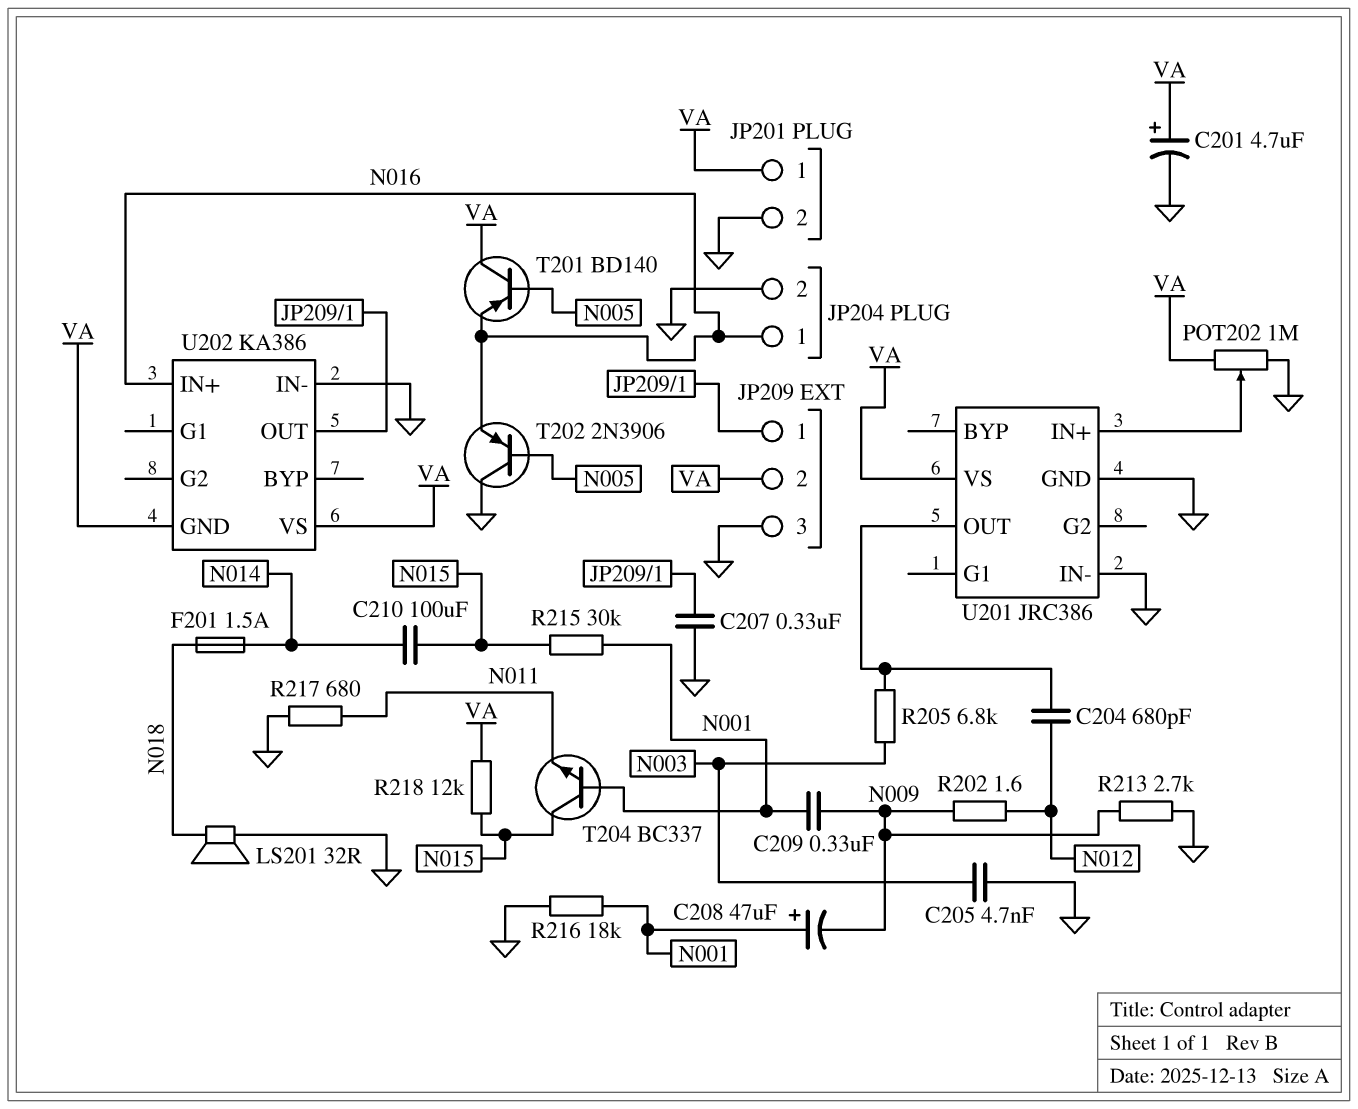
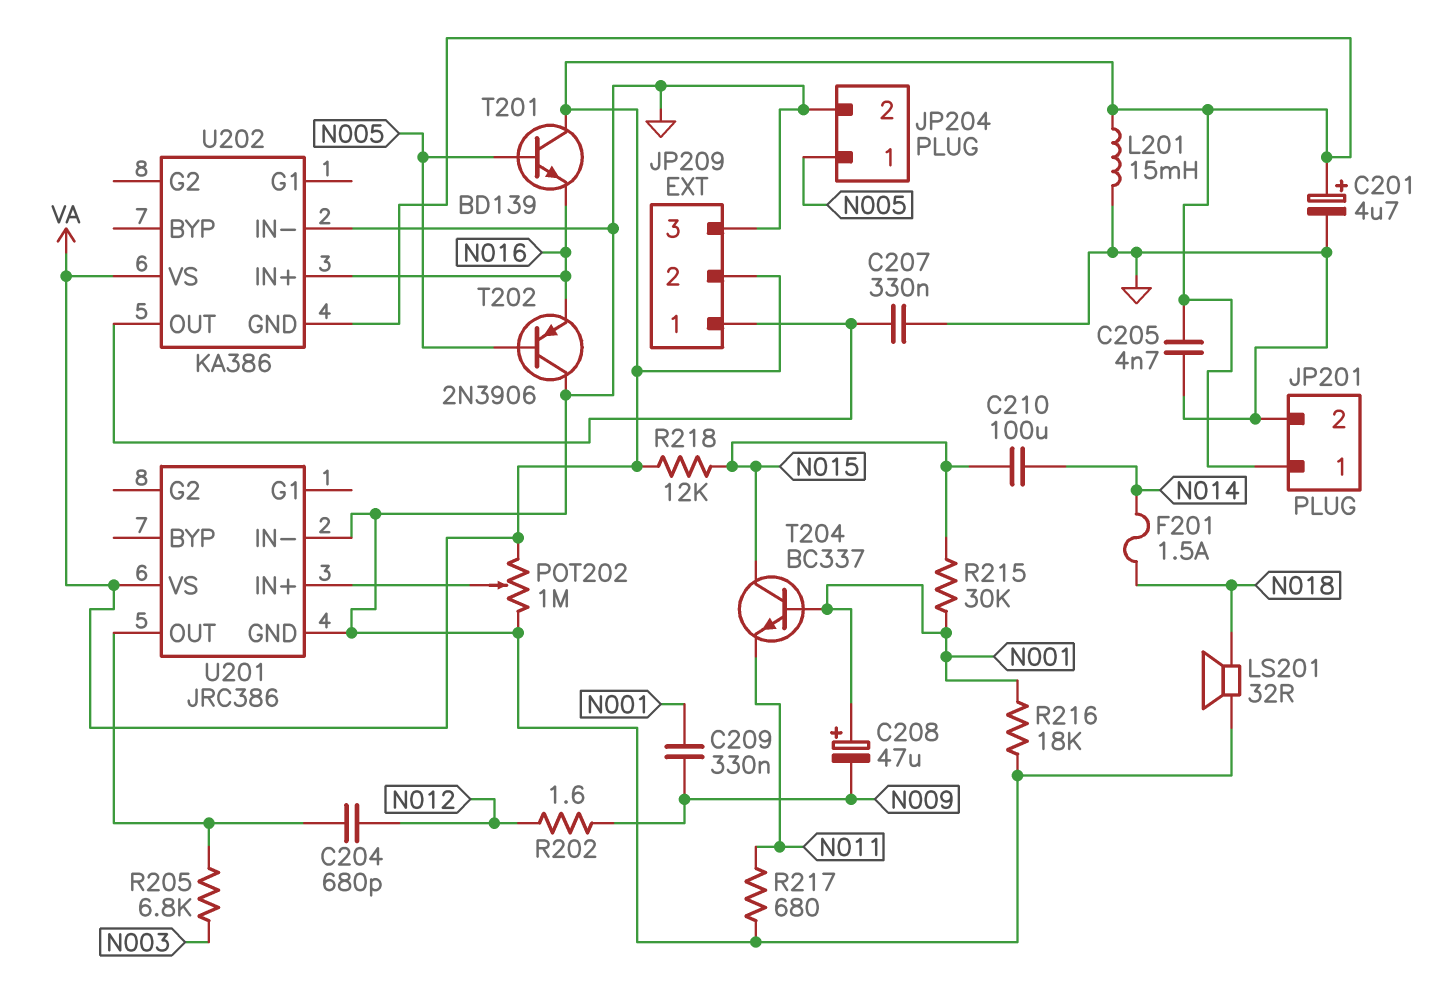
C205: 4.7nF (GND, N003) -> 4.7nF (GND, VA)
JP204 pin 1: N016 -> N005
L201: none -> 15mH (GND, VA)
R213: 2.7k (GND, N009) -> none
T201: PNP BD140 (B N005, C VA, E N016) -> NPN BD139 (B N005, C VA, E N016)

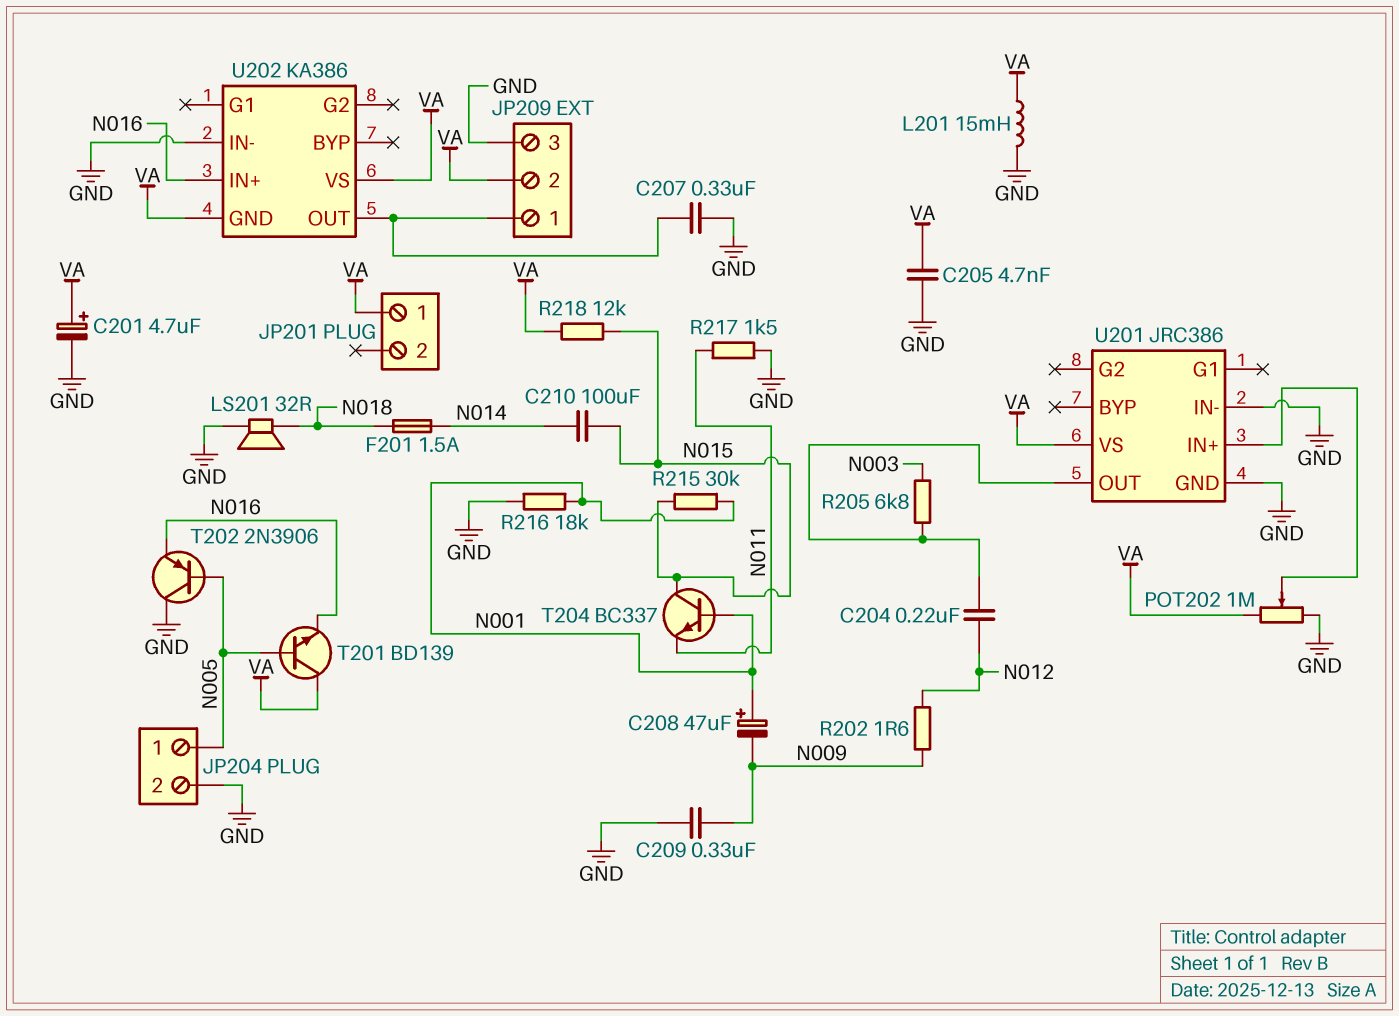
C204: 680pF (N012, U201/OUT) -> 220nF (N012, U201/OUT)
C209: 330nF (N001, N009) -> 330nF (GND, N009)
JP201 pin 2: GND -> none
R217: 680 (GND, N011) -> 1.5k (GND, N011)

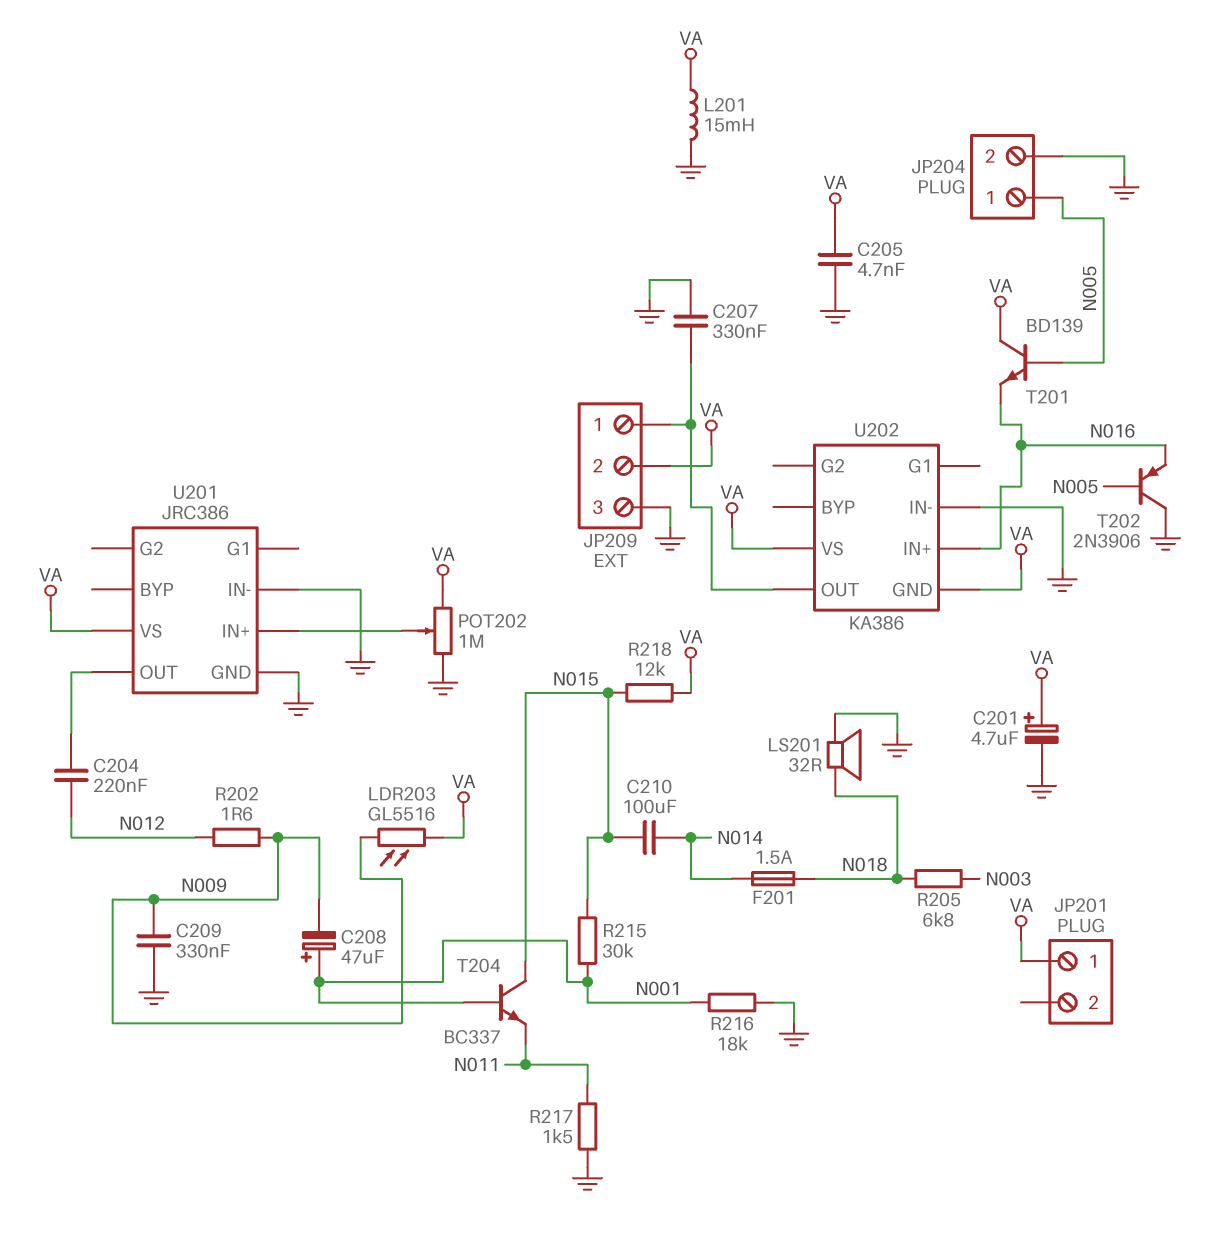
LDR203: none -> GL5516 (N009, VA)
R205: 6.8k (N003, U201/OUT) -> 6.8k (N003, N018)

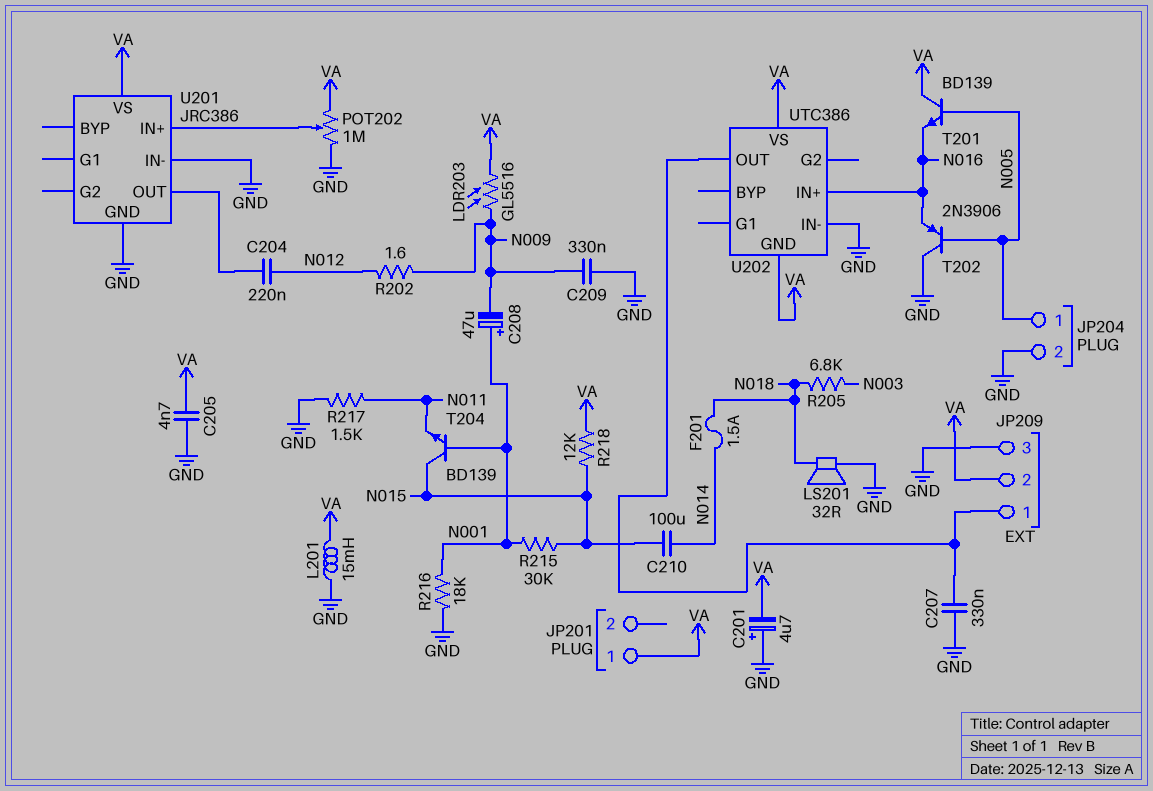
C201: 4.7uF (plus VA, minus GND) -> 4.7uF (plus GND, minus VA)
T204: NPN BC337 (B N001, C N015, E N011) -> NPN BD139 (B N001, C N015, E N011)
U202: KA386 -> UTC386

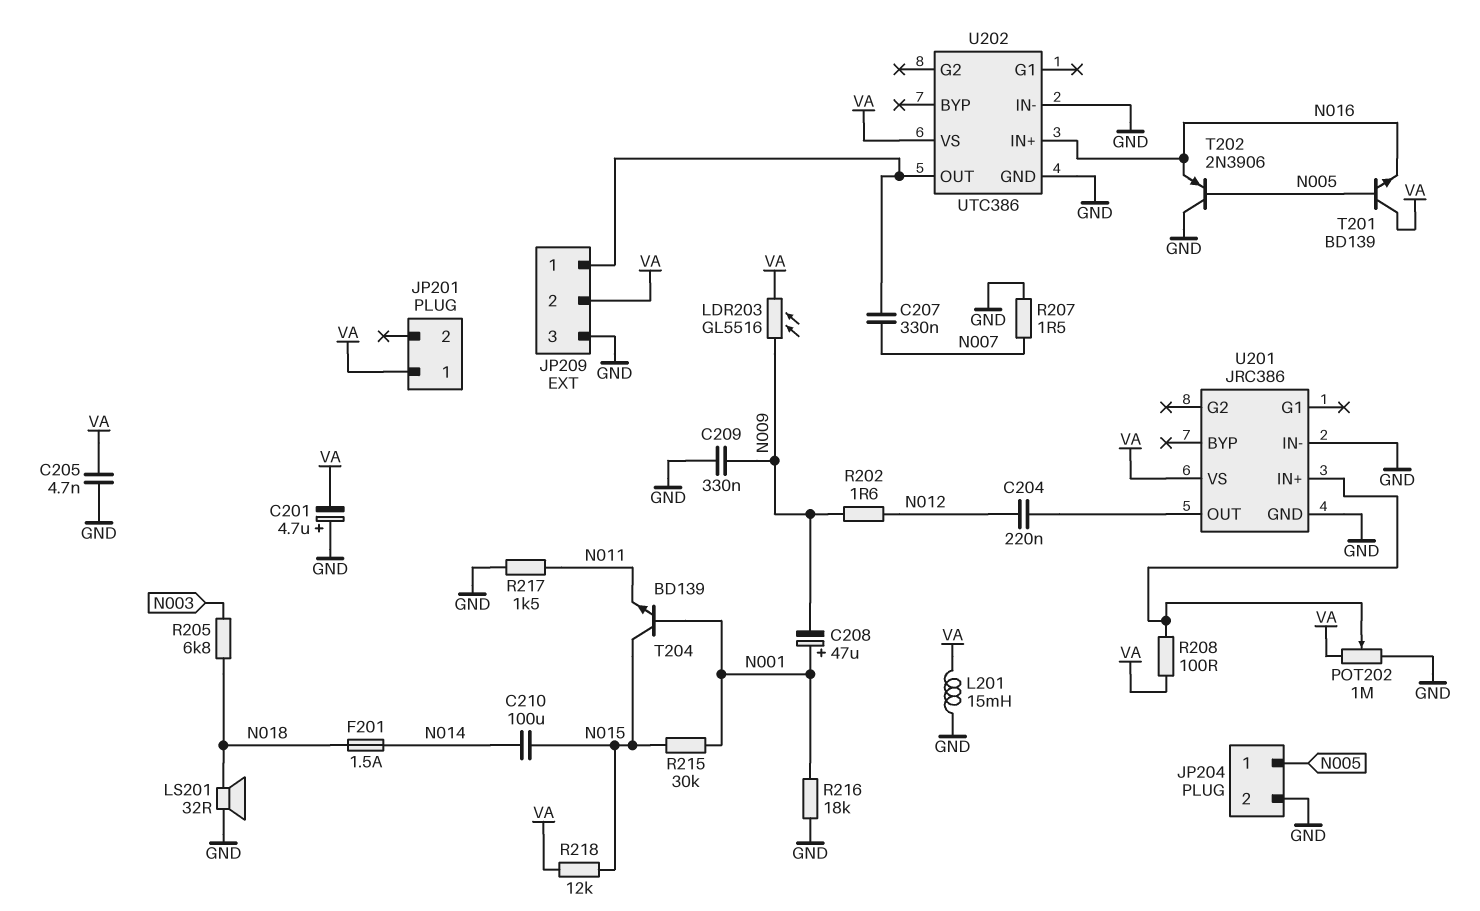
C207: 330nF (GND, JP209/1) -> 330nF (JP209/1, N007)
R207: none -> 1.5 (GND, N007)
R208: none -> 100 (U201/IN+, VA)
U202 pin GND: VA -> GND

